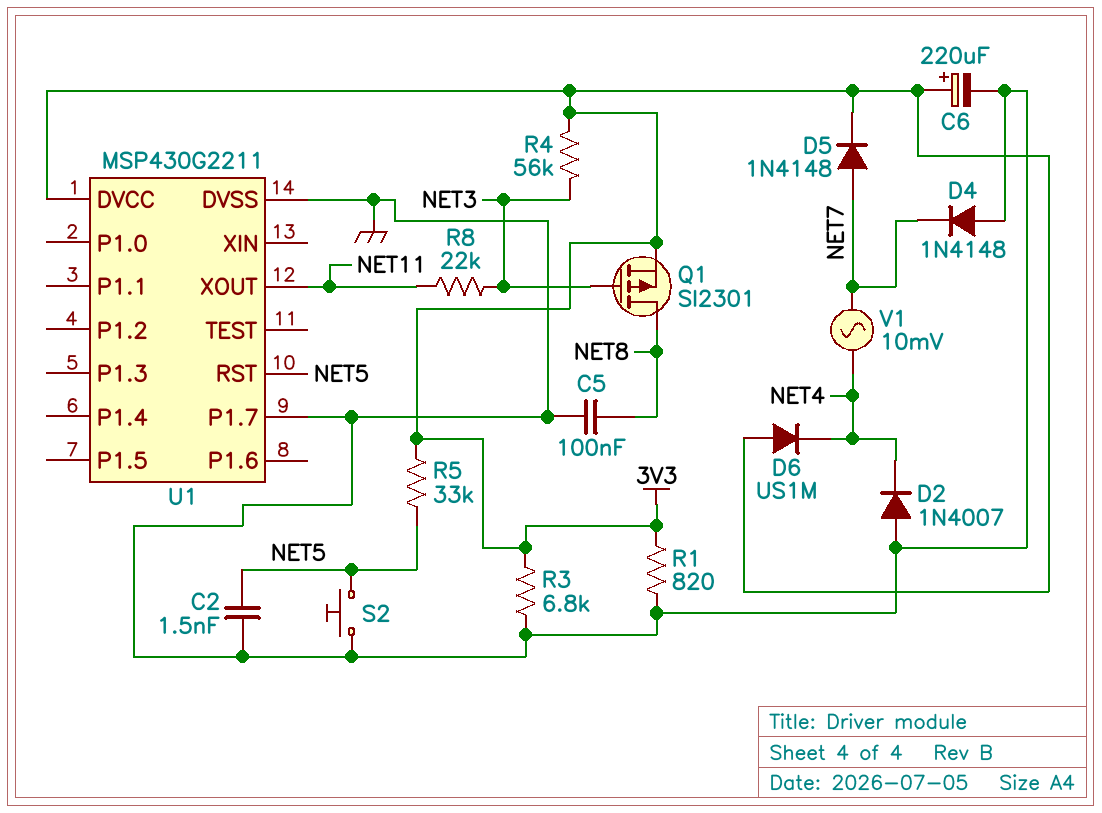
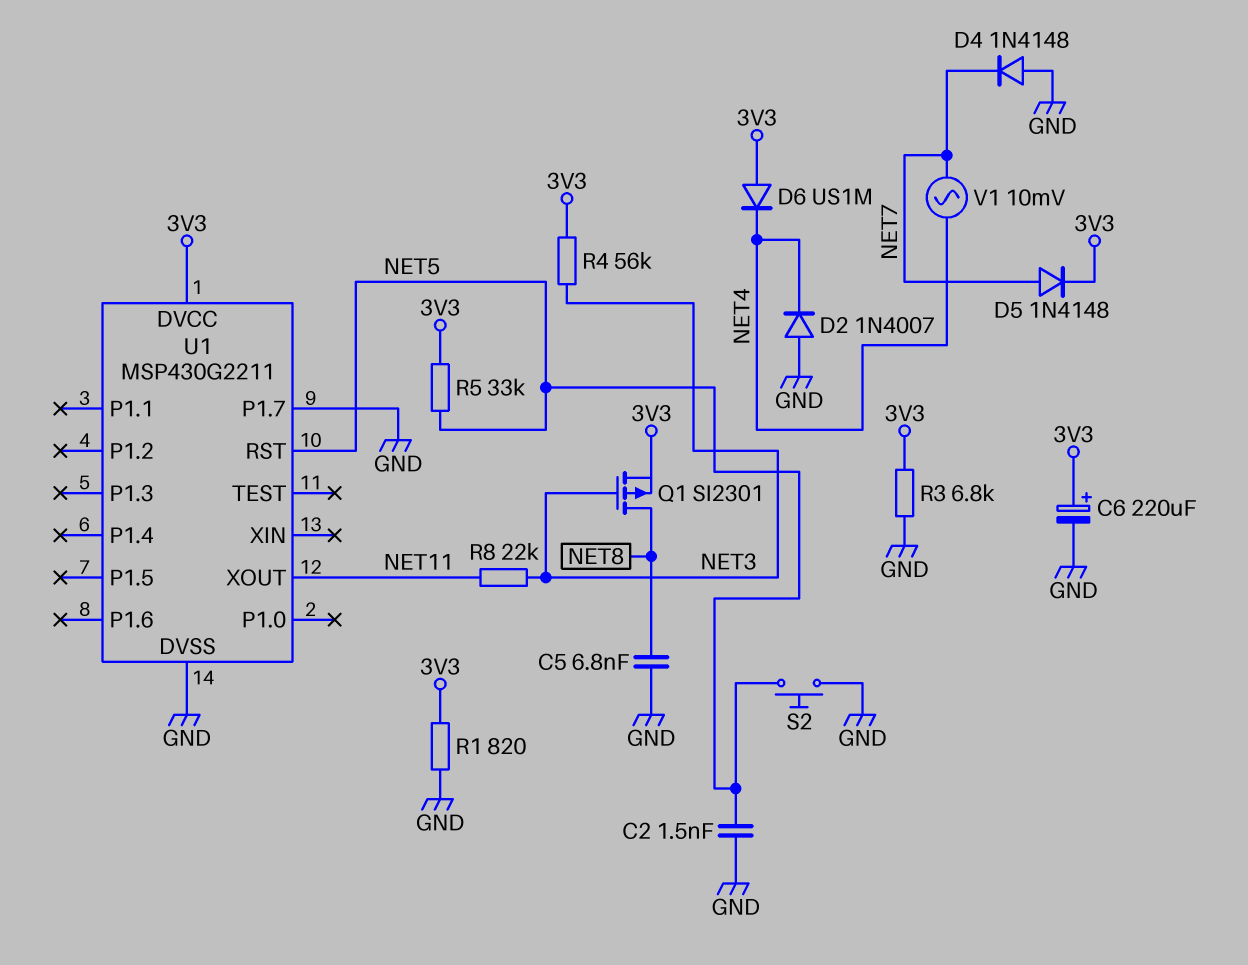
C5: 100nF (GND, NET8) -> 6.8nF (GND, NET8)

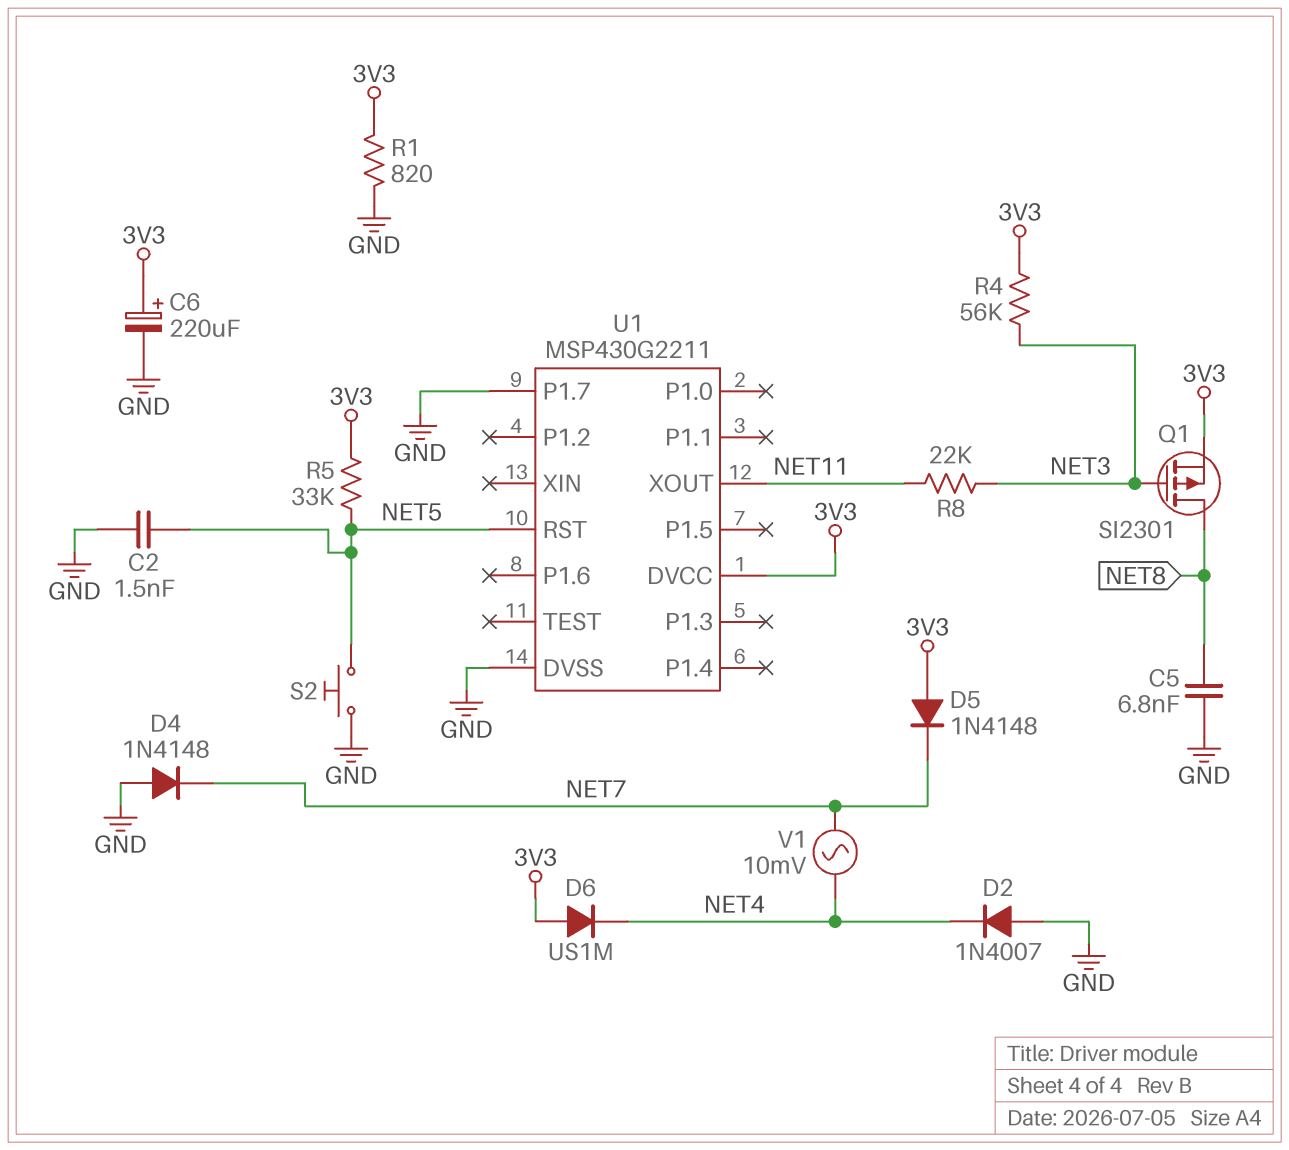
D5: diode 1N4148 (A NET7, K 3V3) -> diode 1N4148 (A 3V3, K NET7)
R3: 6.8k (3V3, GND) -> none

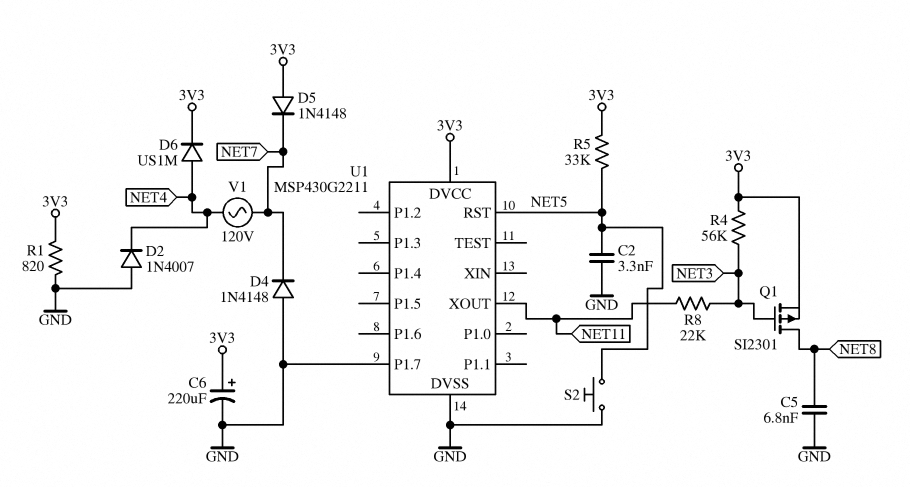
C2: 1.5nF (GND, NET5) -> 3.3nF (GND, NET5)
D6: diode US1M (A 3V3, K NET4) -> diode US1M (A NET4, K 3V3)
V1: AC 10mV (NET4, NET7) -> AC 120V (NET4, NET7)

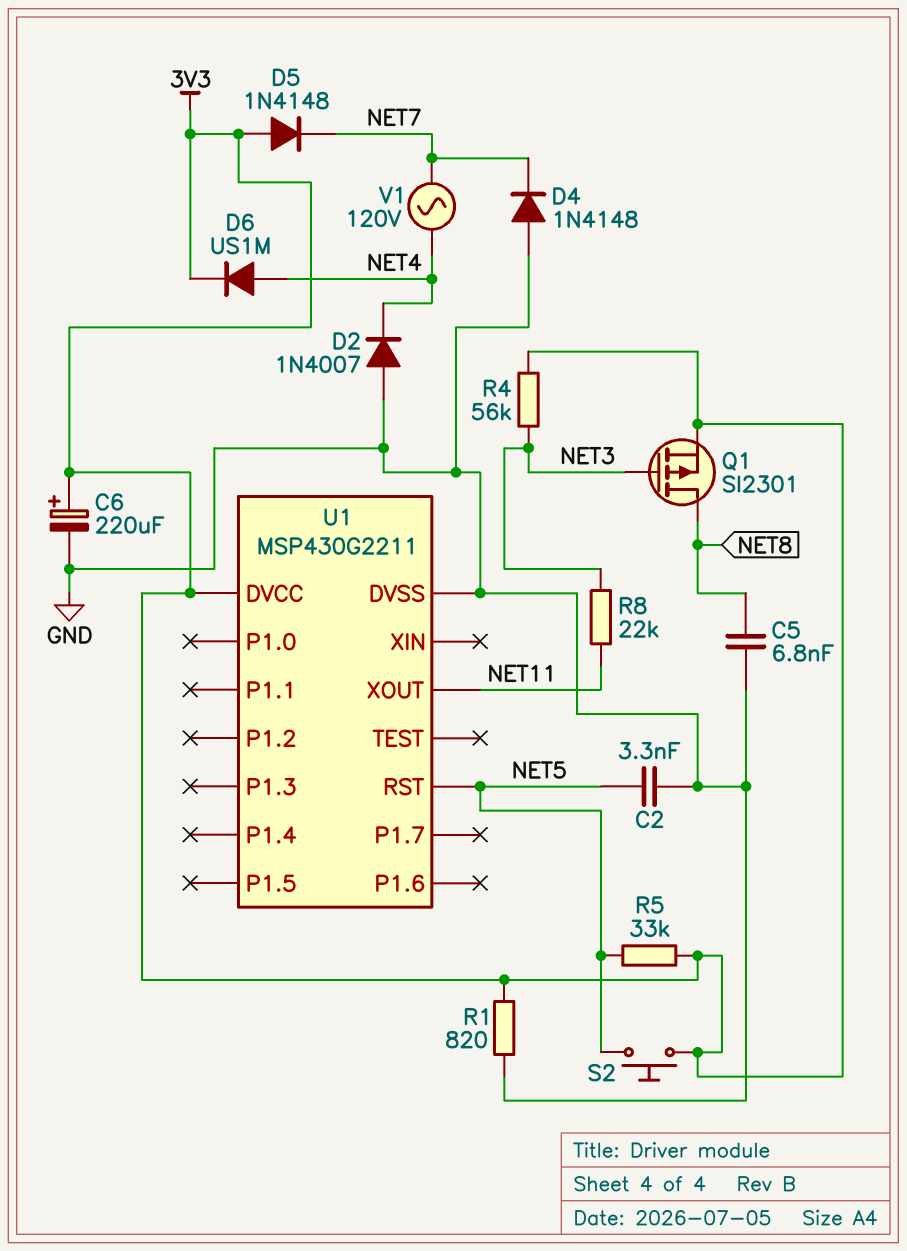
S2: button (GND, NET5) -> button (3V3, NET5)
U1 pin P1.7: GND -> none

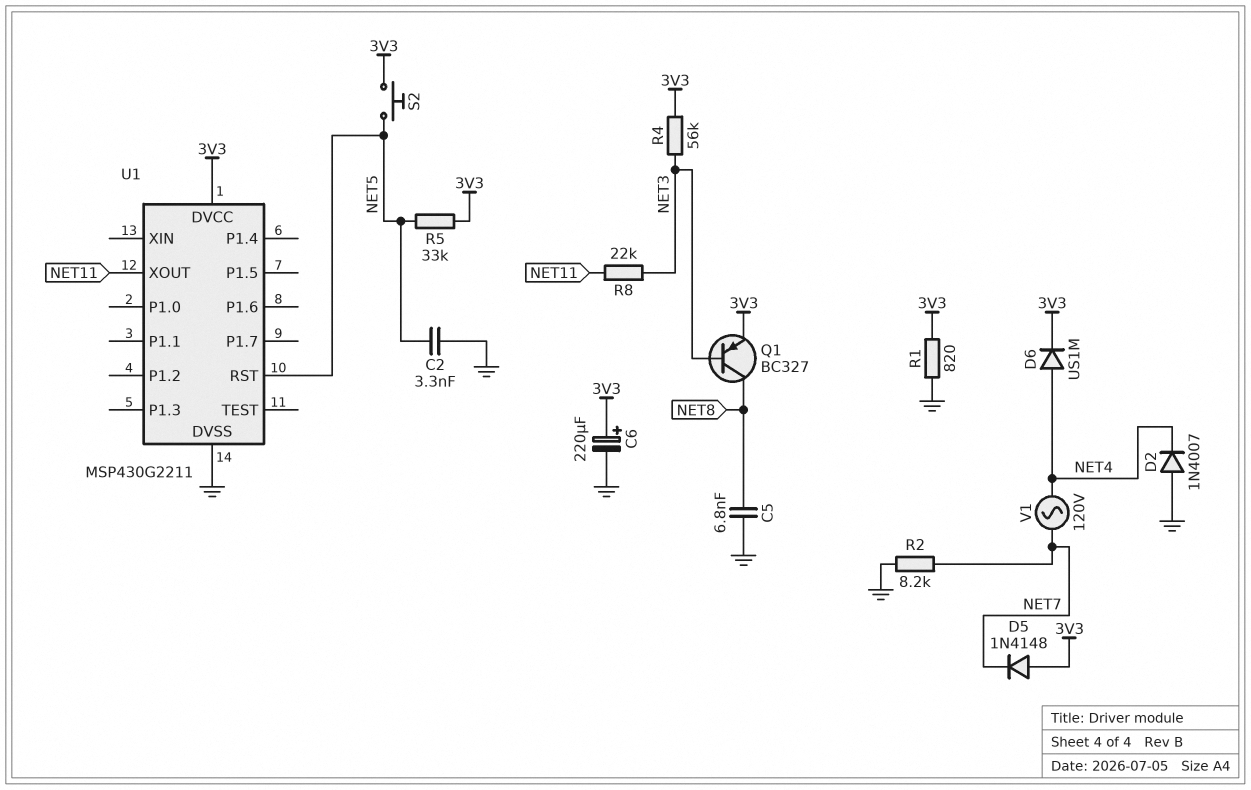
D4: diode 1N4148 (A GND, K NET7) -> none
Q1: PMOS SI2301 (G NET3, D NET8, S 3V3) -> PNP BC327 (B NET3, C NET8, E 3V3)
R2: none -> 8.2k (GND, NET7)

